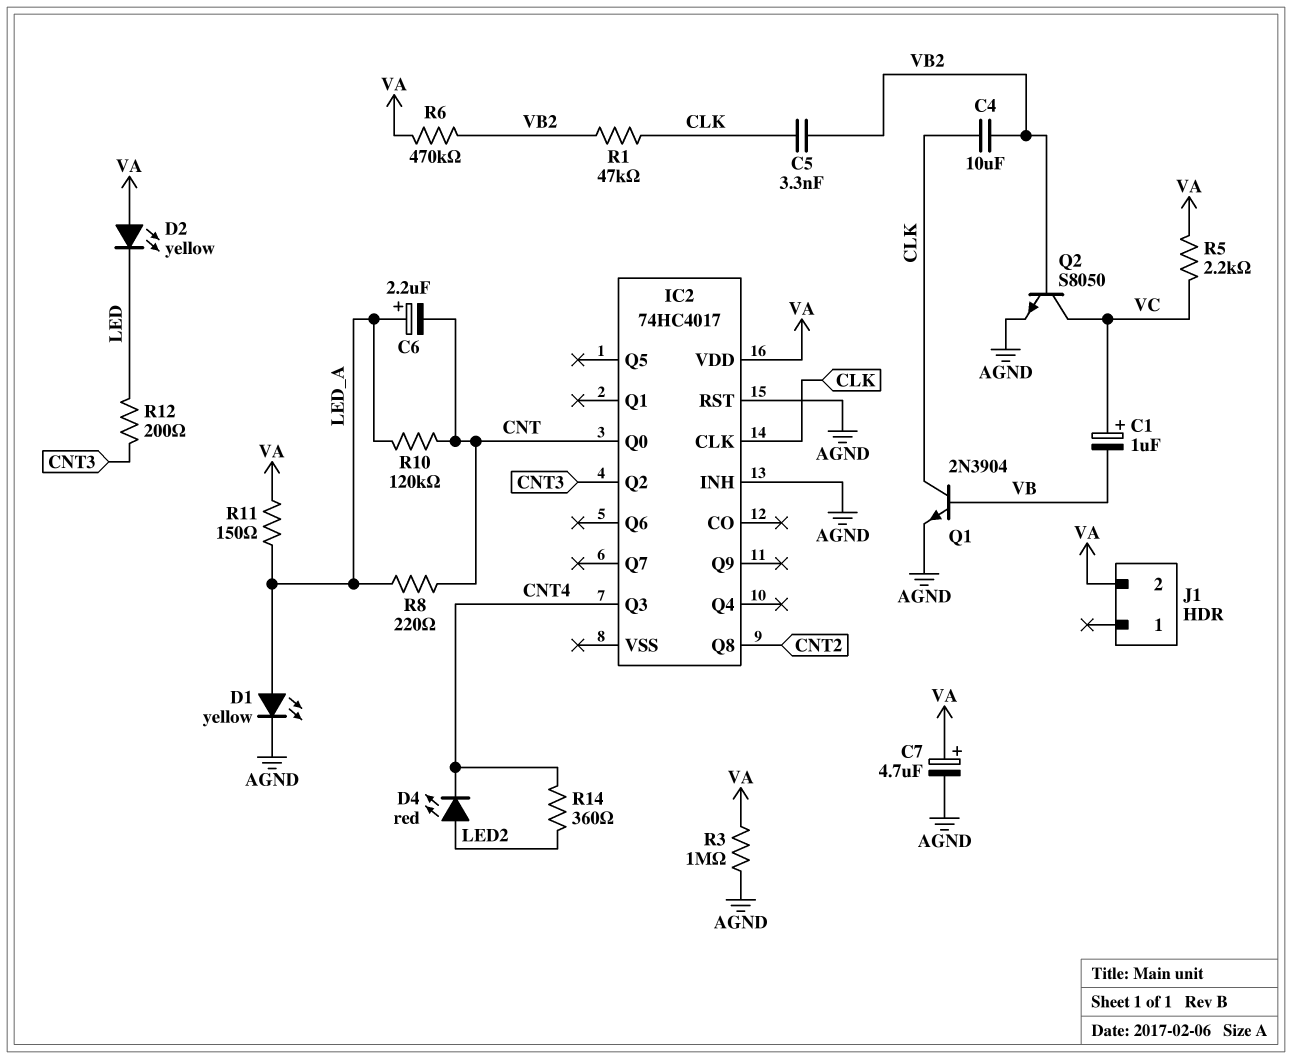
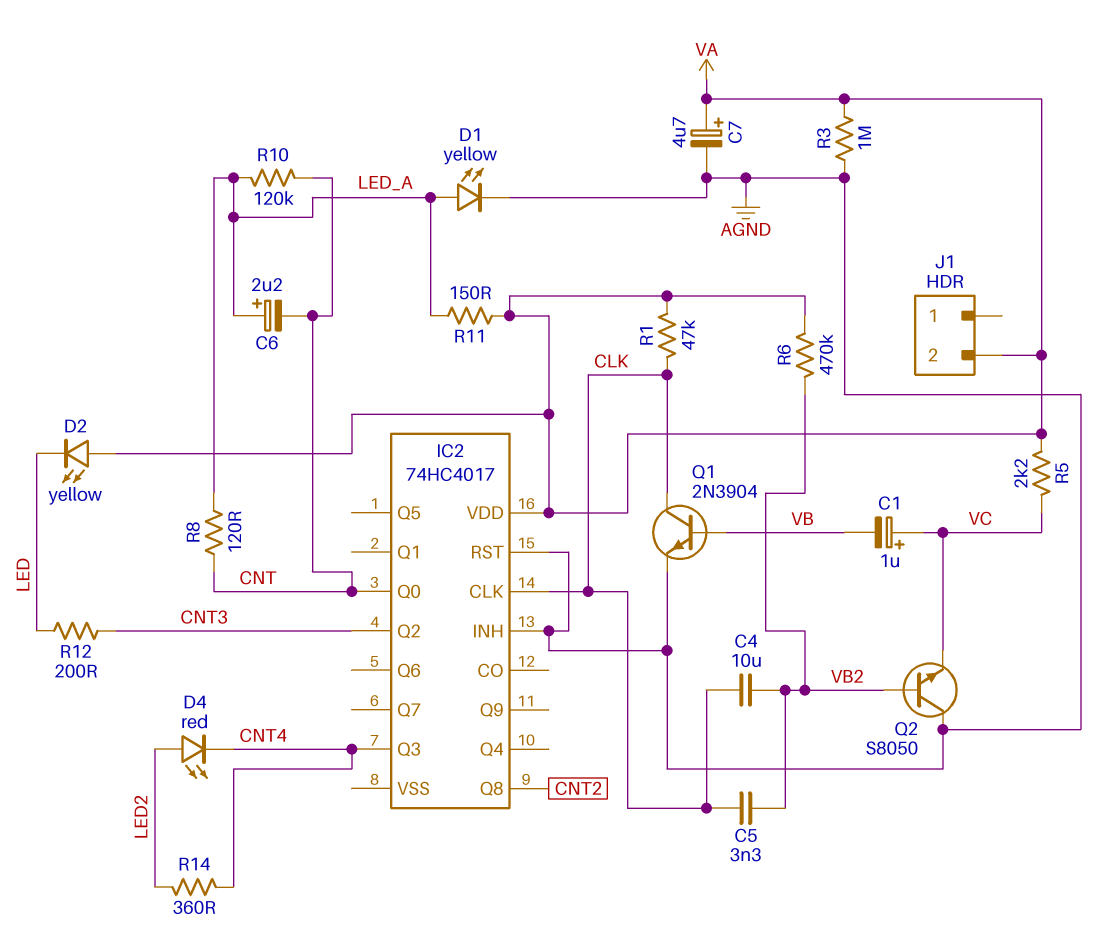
Q2: NPN S8050 (B VB2, C VC, E AGND) -> NPN S8050 (B VB2, C AGND, E VC)
R1: 47k (CLK, VB2) -> 47k (CLK, VA)
R8: 220 (CNT, LED_A) -> 120 (CNT, LED_A)

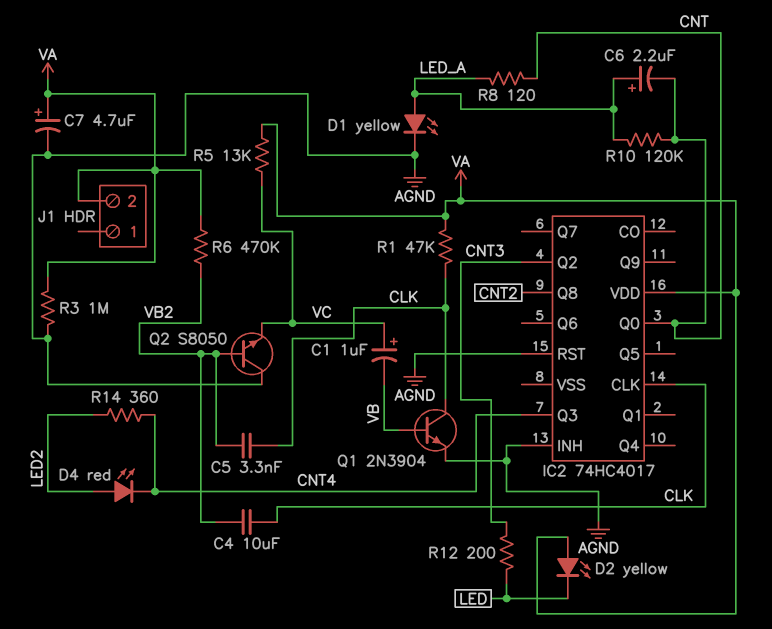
R5: 2.2k (VA, VC) -> 13k (VA, VC)
R11: 150 (LED_A, VA) -> none

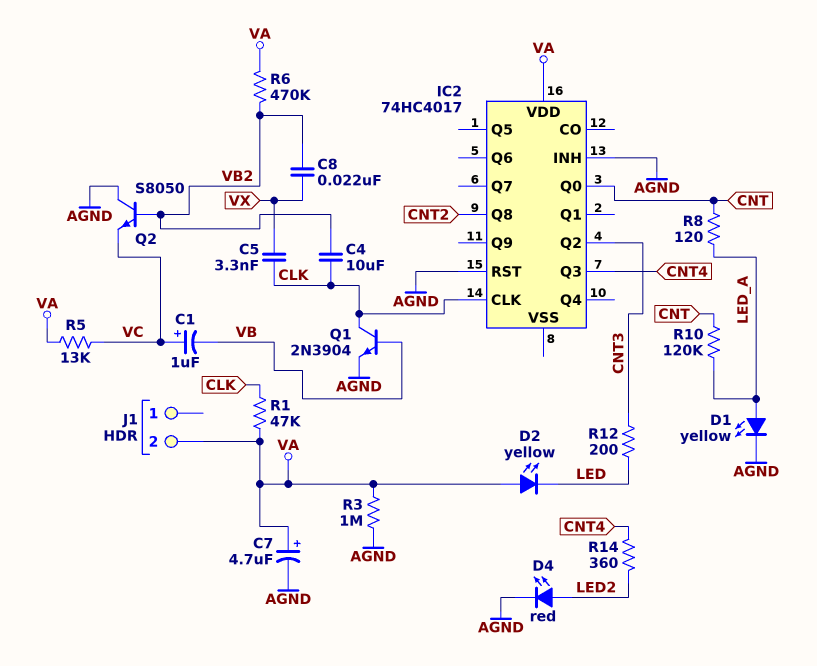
C5: 3.3nF (CLK, VB2) -> 3.3nF (CLK, VX)
C6: 2.2uF (plus LED_A, minus CNT) -> none
C8: none -> 22nF (VB2, VX)
D4: LED red (A LED2, K CNT4) -> LED red (A LED2, K AGND)

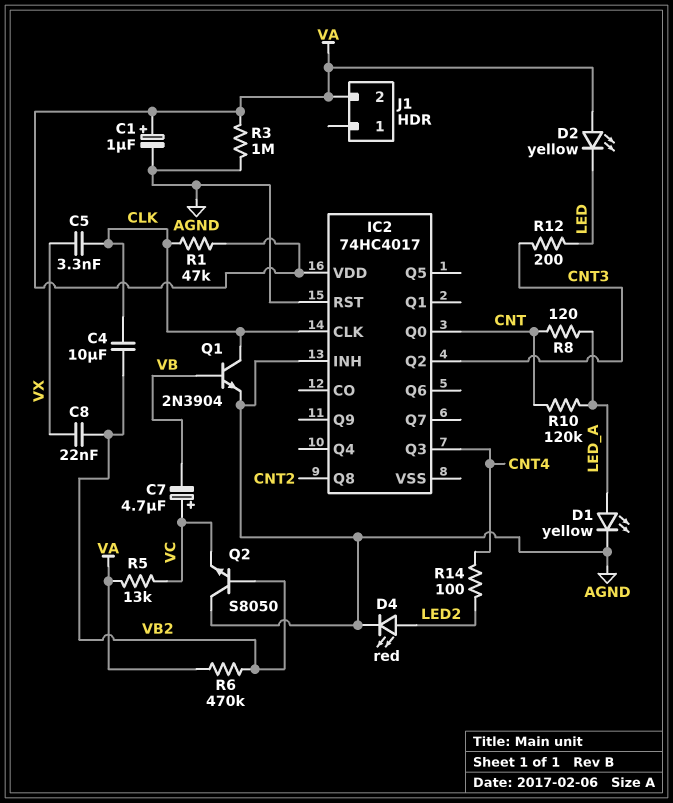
C1: 1uF (plus VC, minus VB) -> 1uF (plus VA, minus AGND)
C7: 4.7uF (plus VA, minus AGND) -> 4.7uF (plus VC, minus VB)
R14: 360 (CNT4, LED2) -> 100 (CNT4, LED2)

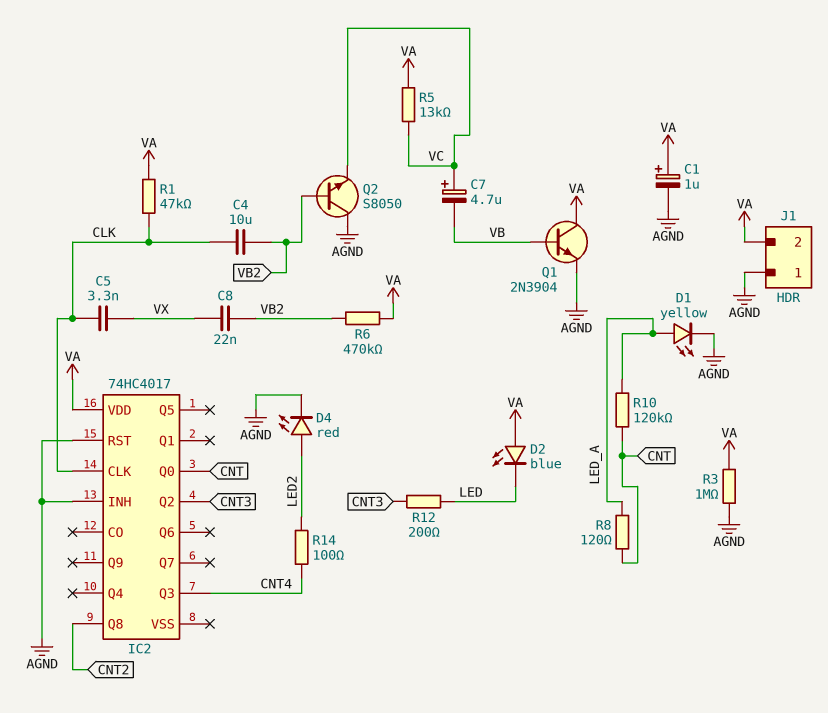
D2: LED yellow (A VA, K LED) -> LED blue (A VA, K LED)
J1 pin 1: none -> AGND
Q1: NPN 2N3904 (B VB, C CLK, E AGND) -> NPN 2N3904 (B VB, C VA, E AGND)

